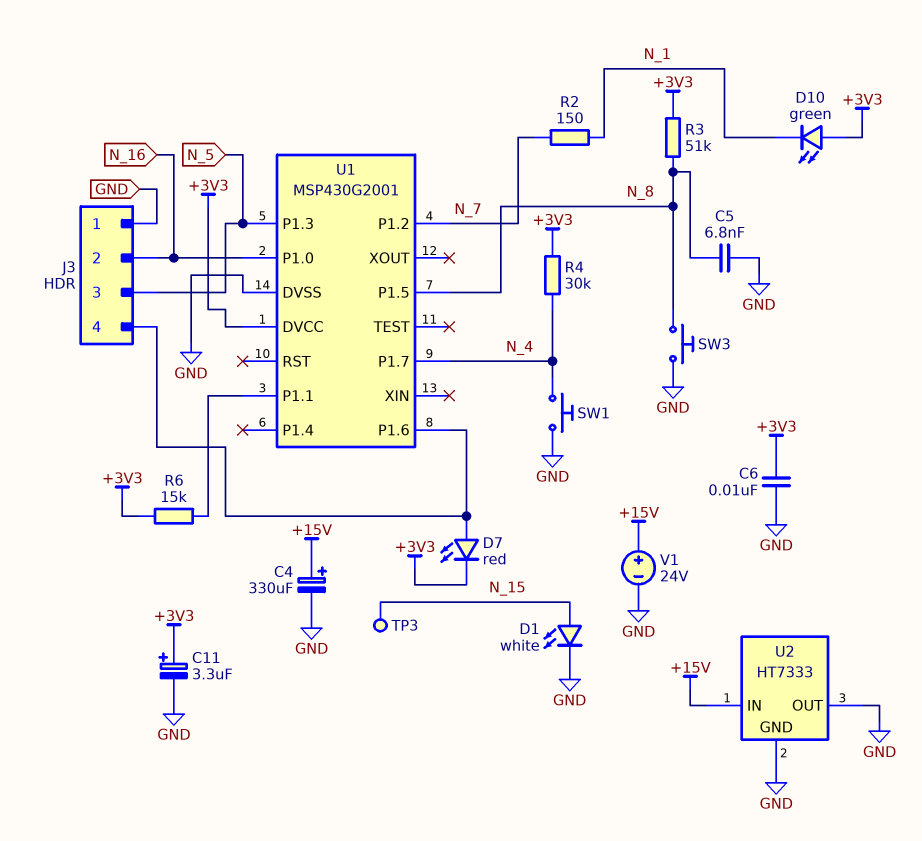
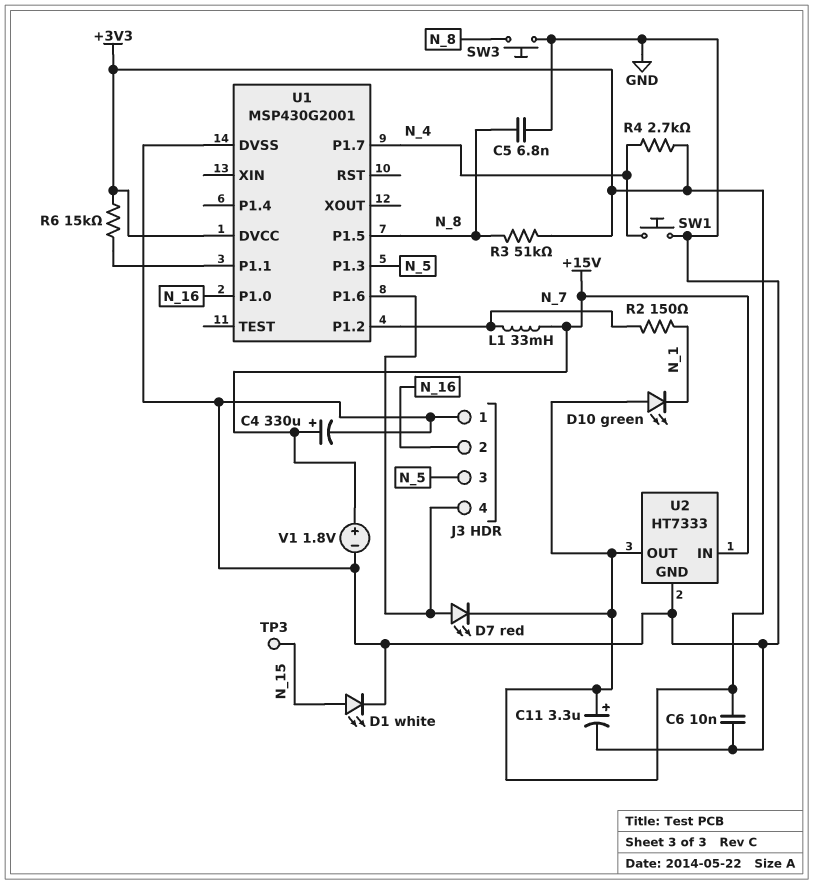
L1: none -> 33mH (+15V, N_7)
R4: 30k (+3V3, N_4) -> 2.7k (+3V3, N_4)
U2 pin OUT: GND -> +3V3
V1: 24V (plus +15V, minus GND) -> 1.8V (plus +15V, minus GND)

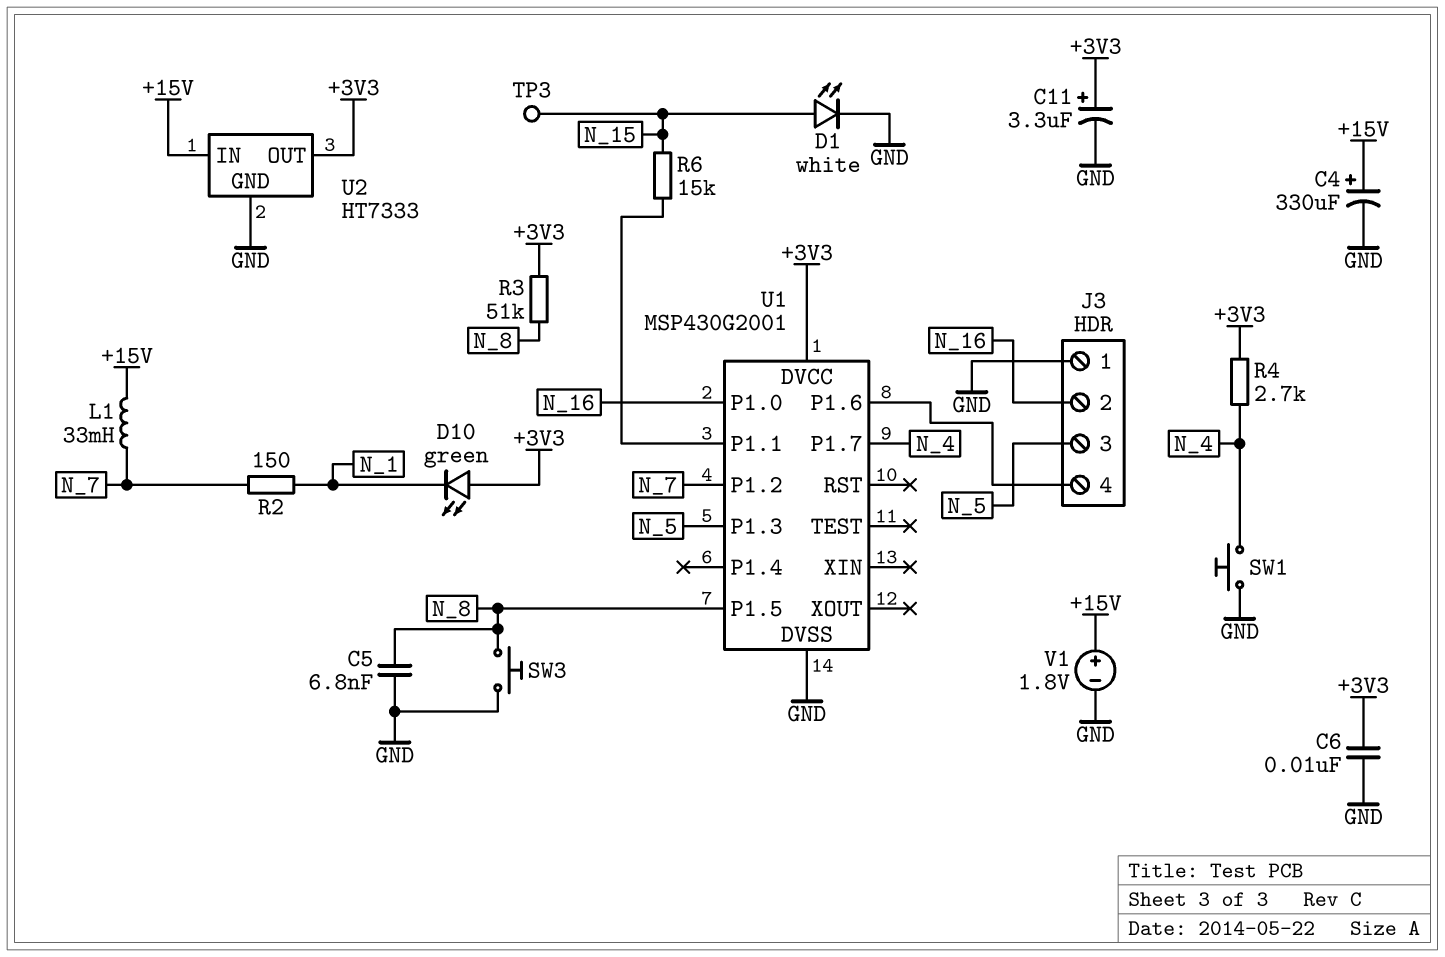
D7: LED red (A J3/4, K +3V3) -> none
R6: 15k (+3V3, U1/P1.1) -> 15k (N_15, U1/P1.1)

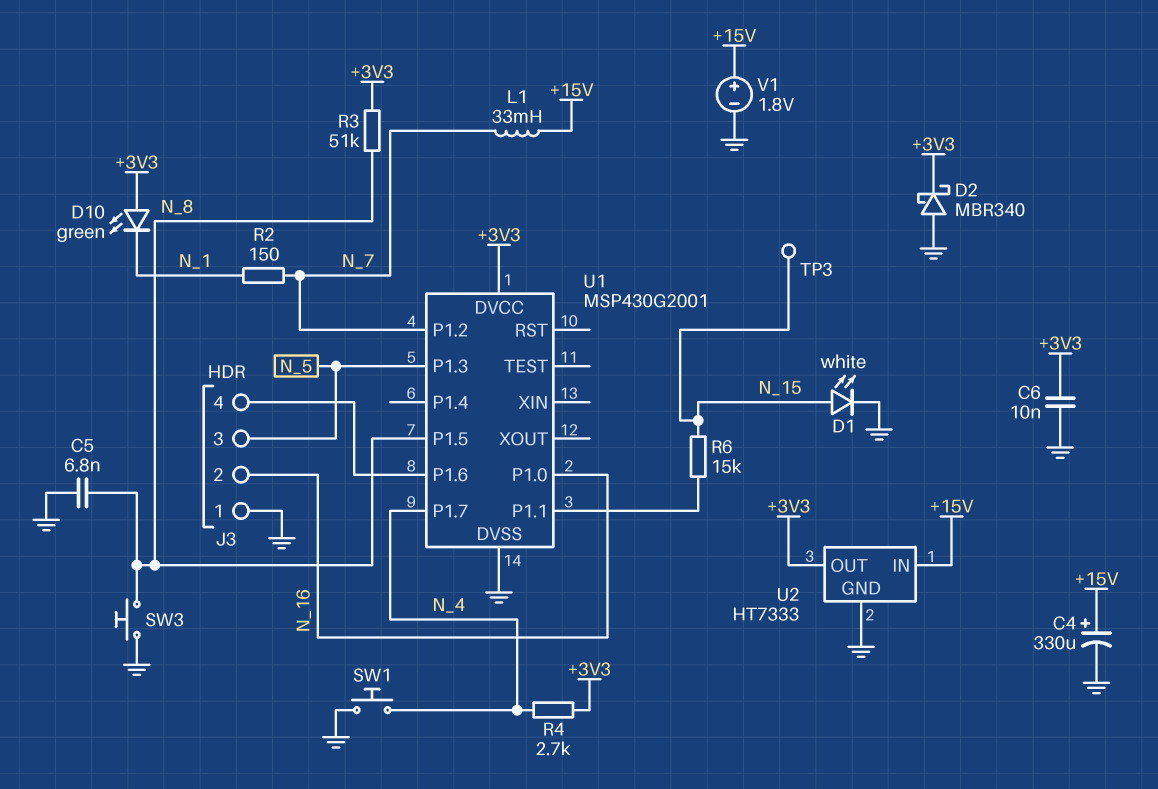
C11: 3.3uF (plus +3V3, minus GND) -> none
D2: none -> schottky MBR340 (A GND, K +3V3)

